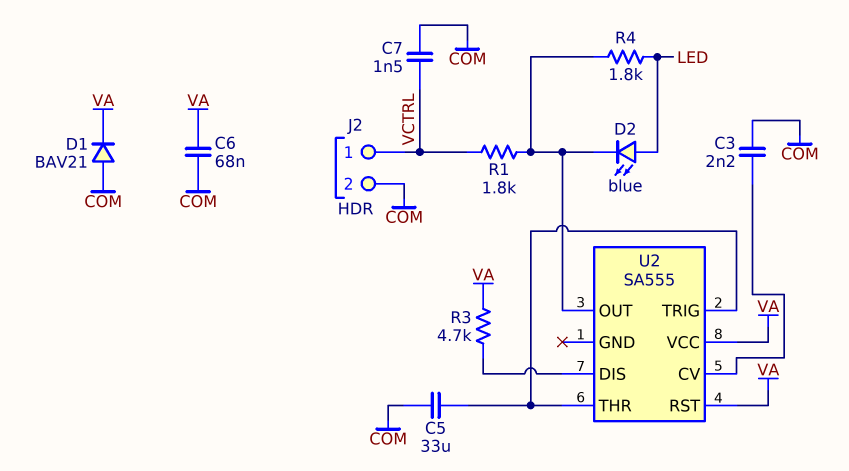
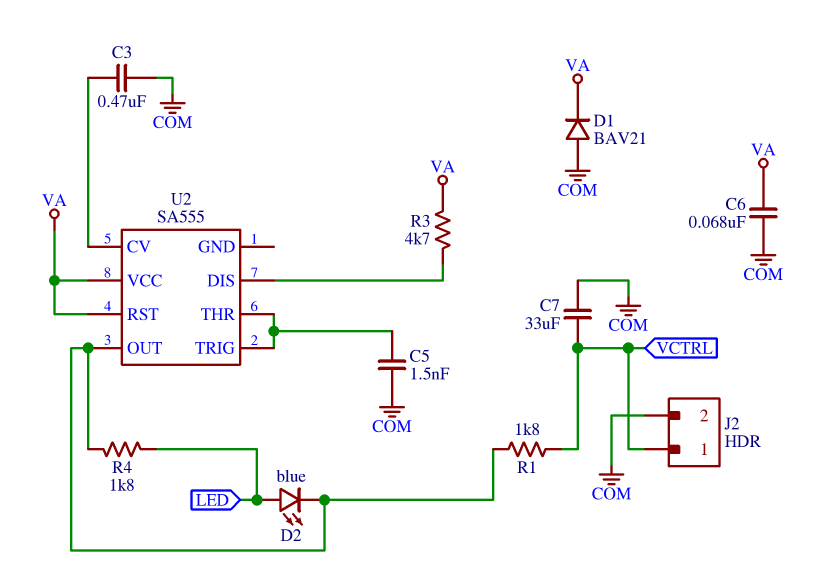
C3: 2.2nF (COM, U2/CV) -> 470nF (COM, U2/CV)
C5: 33uF (COM, U2/THR) -> 1.5nF (COM, U2/THR)
C7: 1.5nF (COM, VCTRL) -> 33uF (COM, VCTRL)

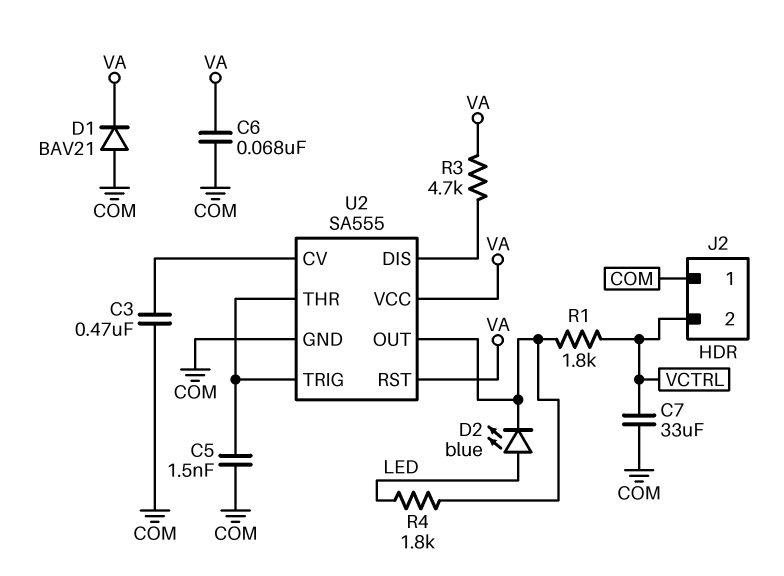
J2 pin 1: VCTRL -> COM
J2 pin 2: COM -> VCTRL
U2 pin GND: none -> COM

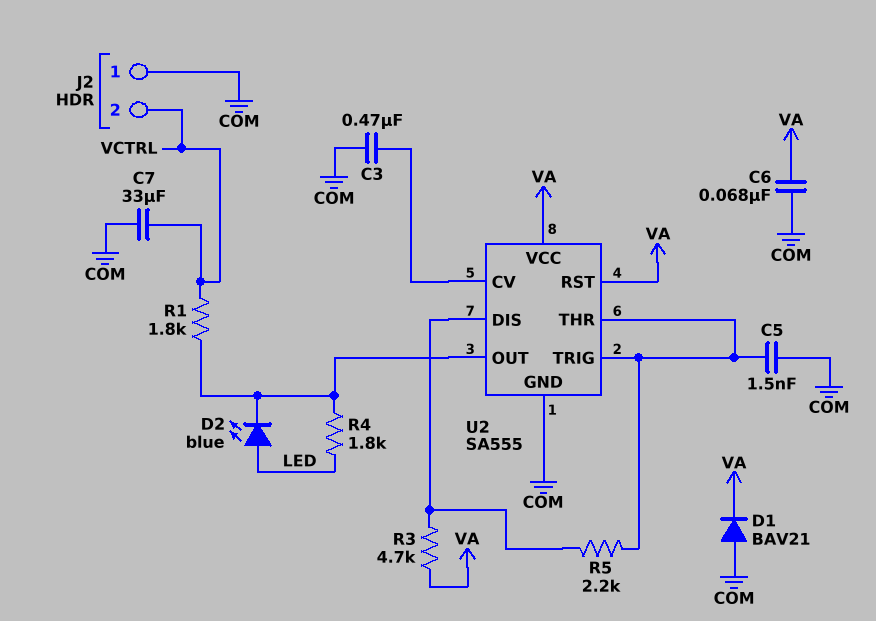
R5: none -> 2.2k (U2/DIS, U2/THR)

